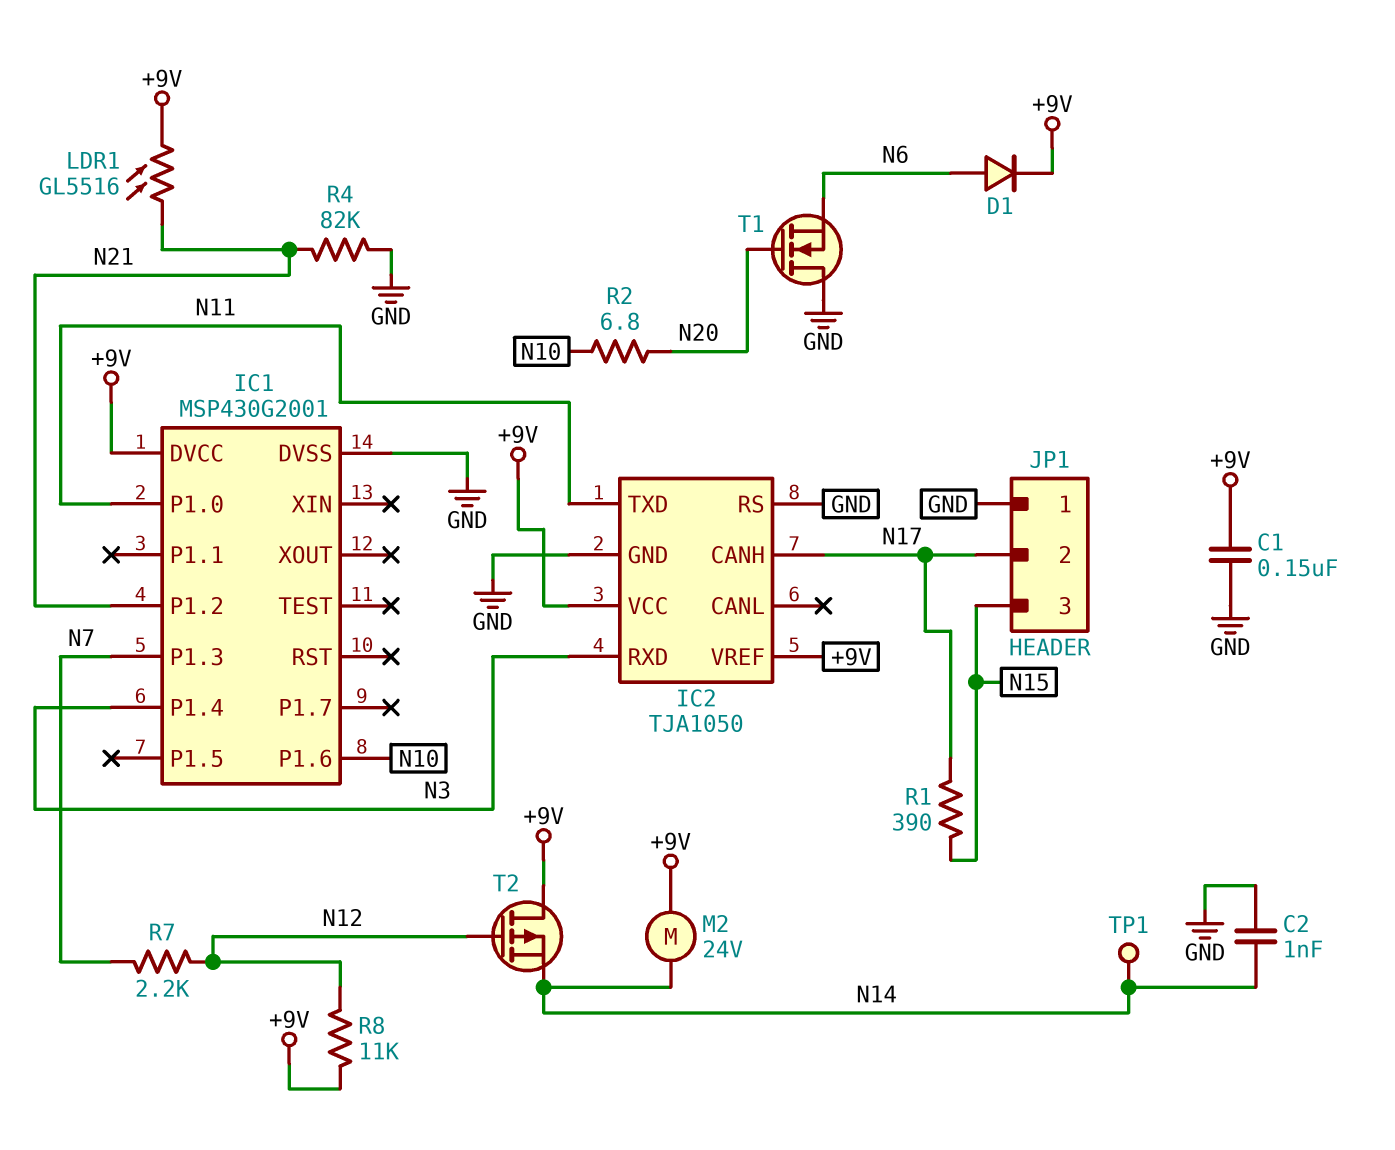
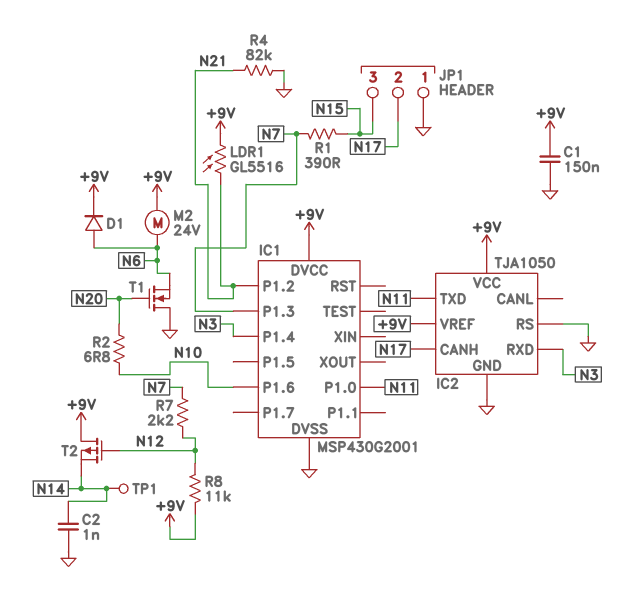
M2: motor 24V (+9V, N14) -> motor 24V (+9V, N6)
R1: 390 (N15, N17) -> 390 (N7, N15)

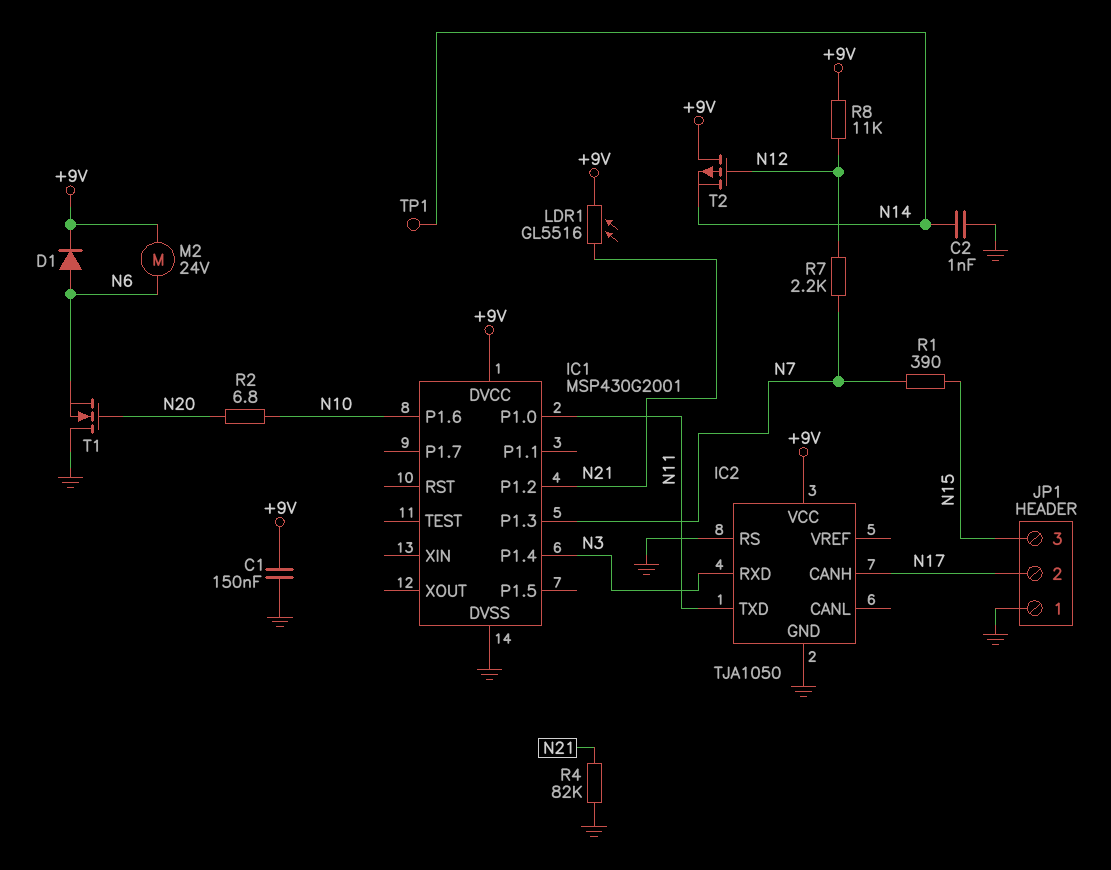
IC2 pin VREF: +9V -> none

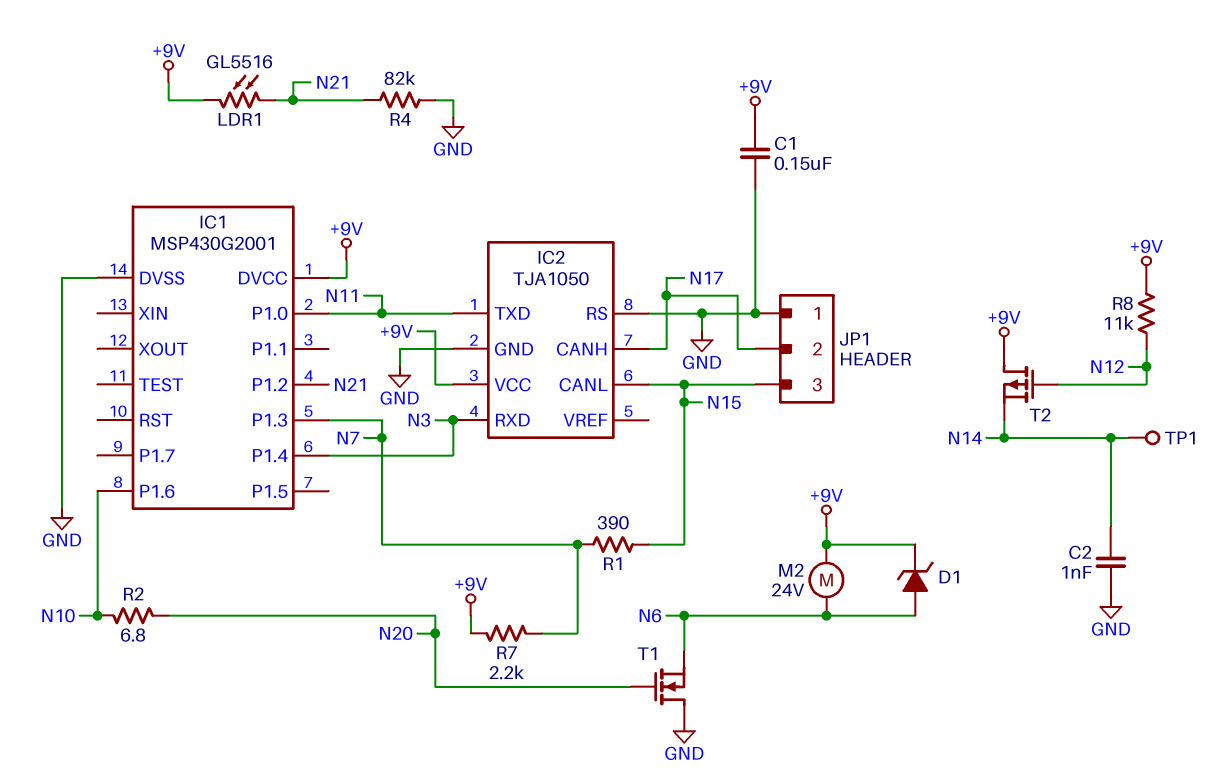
D1: diode (A N6, K +9V) -> zener (A N6, K +9V)
IC2 pin CANL: none -> N15
R7: 2.2k (N7, N12) -> 2.2k (+9V, N7)

